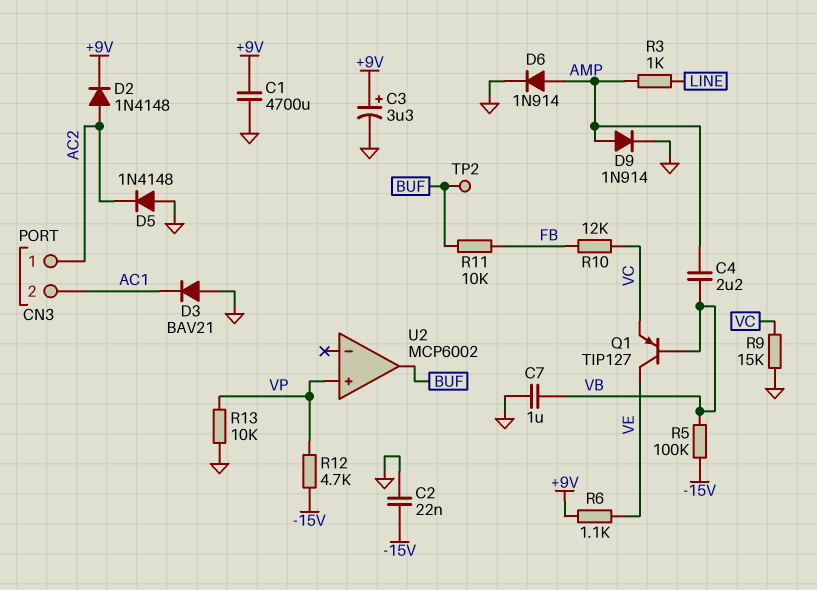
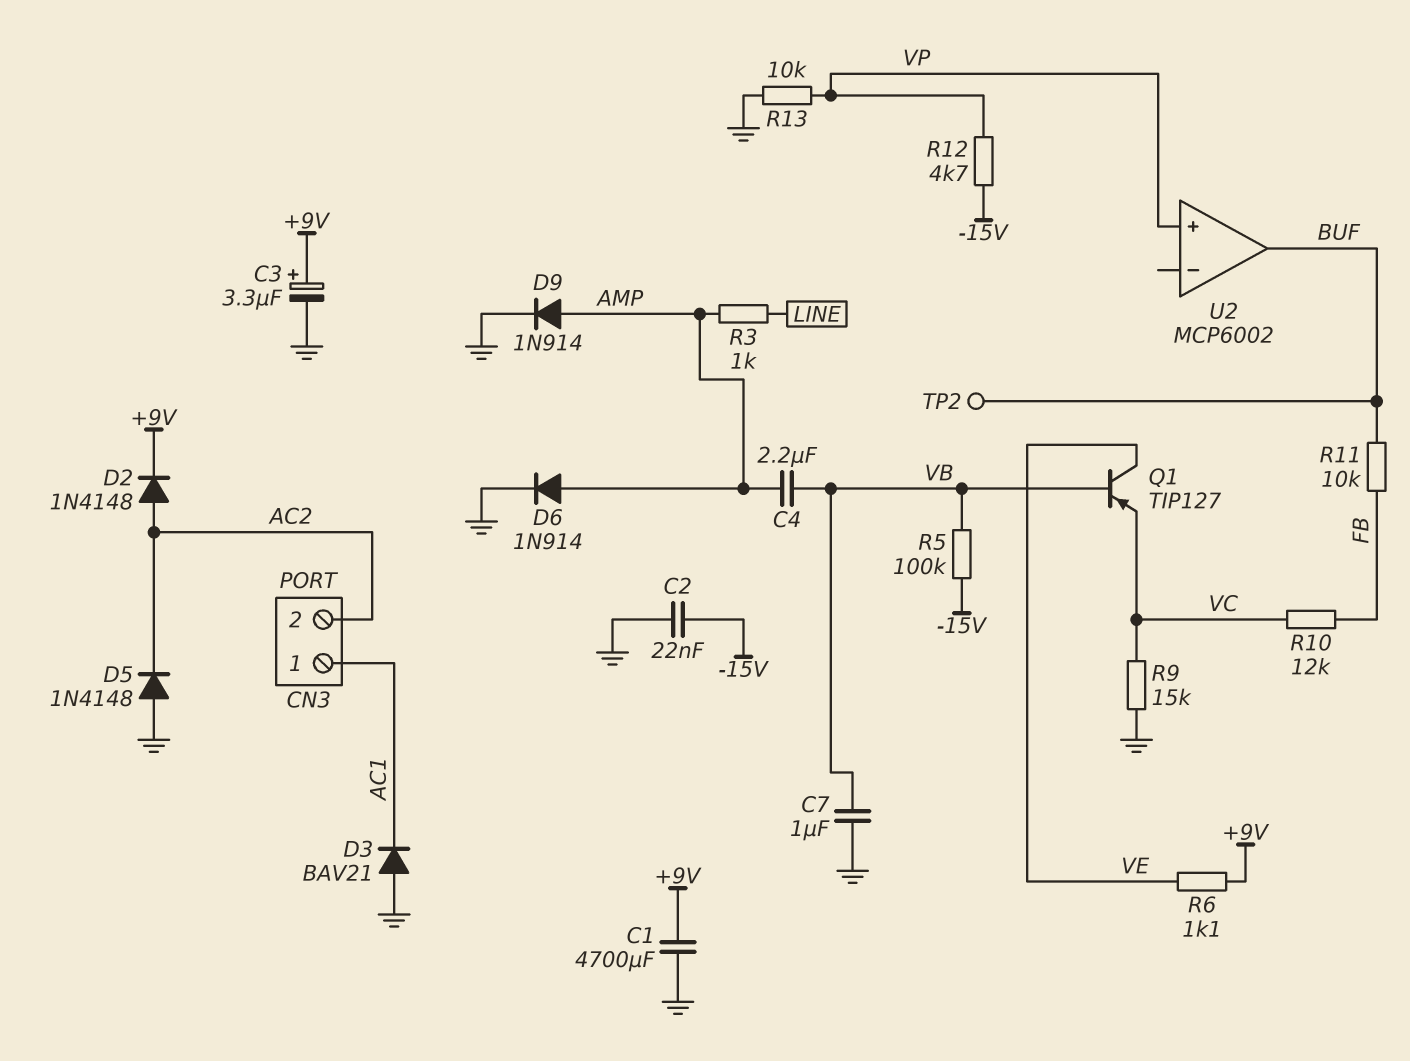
CN3 pin 1: AC2 -> AC1
CN3 pin 2: AC1 -> AC2

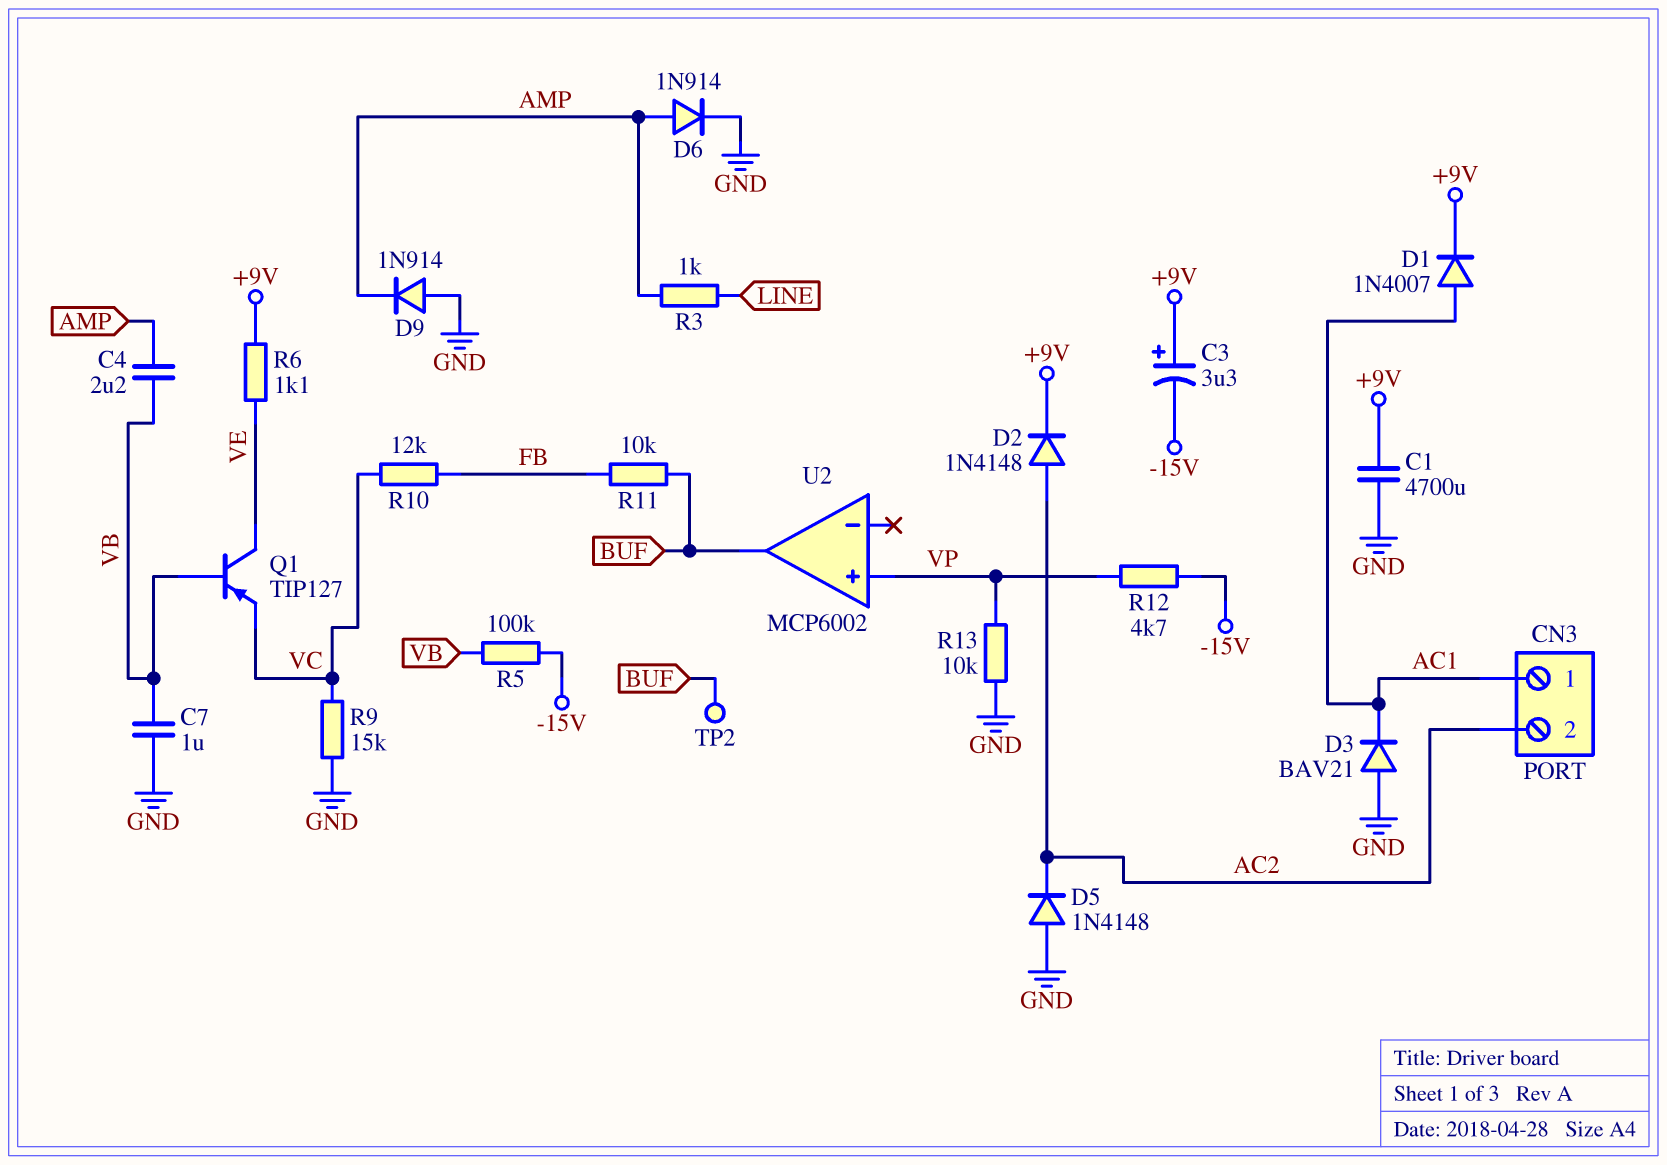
C2: 22nF (-15V, GND) -> none
C3: 3.3uF (plus +9V, minus GND) -> 3.3uF (plus +9V, minus -15V)
D1: none -> diode 1N4007 (A AC1, K +9V)
D9: diode 1N914 (A AMP, K GND) -> diode 1N914 (A GND, K AMP)

